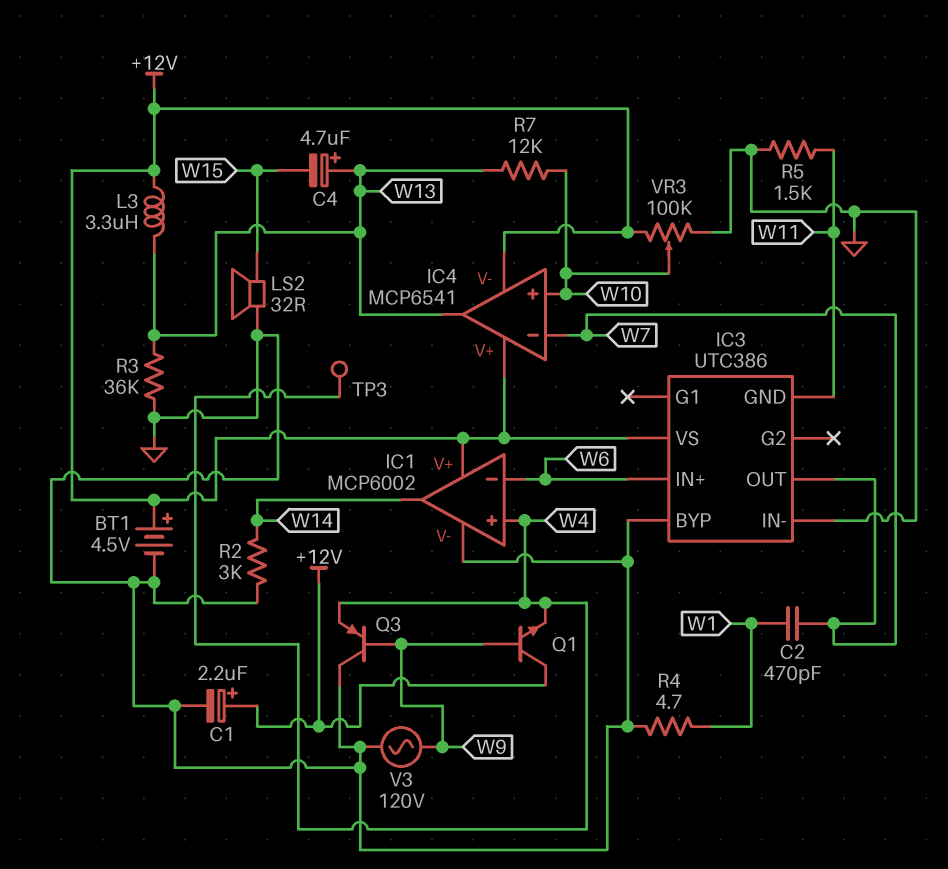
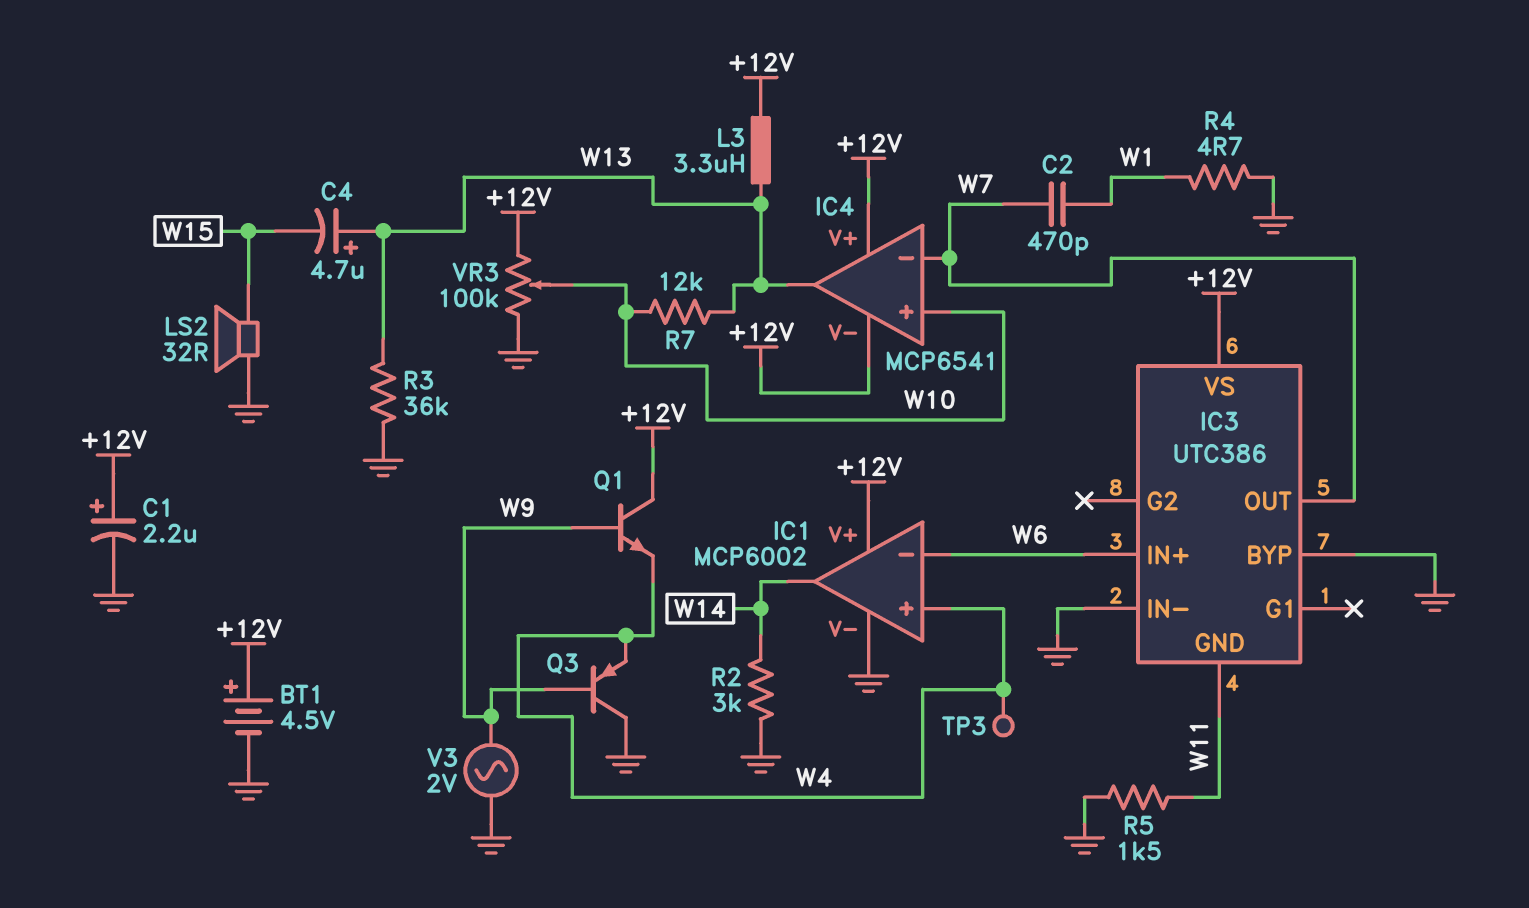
V3: AC 120V (GND, W9) -> AC 2V (GND, W9)

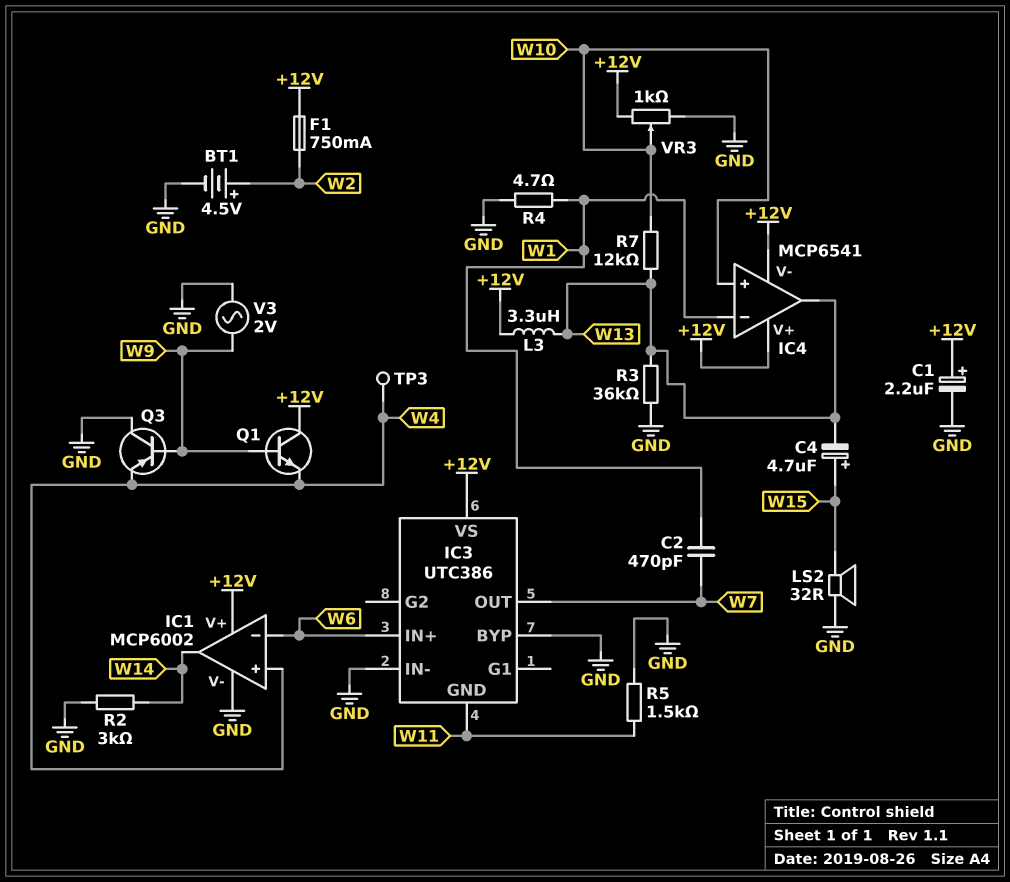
BT1: 4.5V (plus +12V, minus GND) -> 4.5V (plus W2, minus GND)
C4: 4.7uF (plus W13, minus W15) -> 4.7uF (plus W15, minus W13)
F1: none -> 750mA (+12V, W2)
IC4 pin in-: W7 -> W1
VR3: 100k (+12V, GND, wiper W10) -> 1k (+12V, GND, wiper W10)

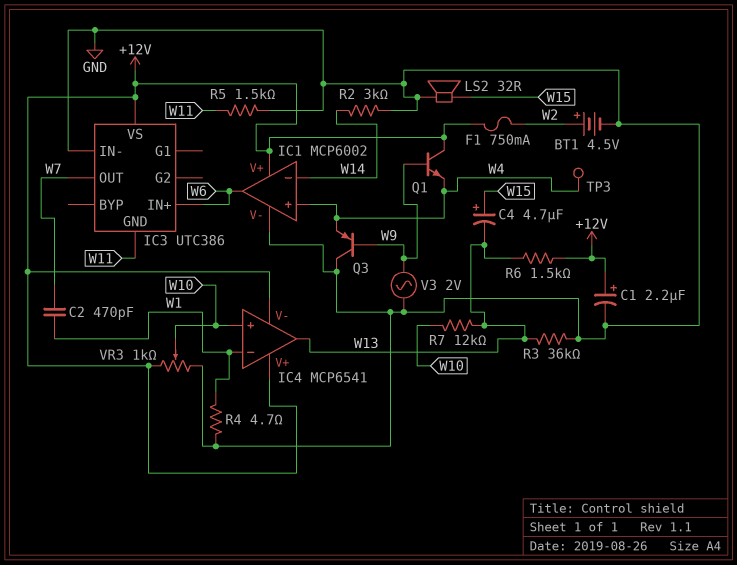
IC1 pin in-: W6 -> W14
IC1 pin out: W14 -> W6
IC3 pin BYP: GND -> none
L3: 3.3uH (+12V, W13) -> none
R6: none -> 1.5k (+12V, W13)

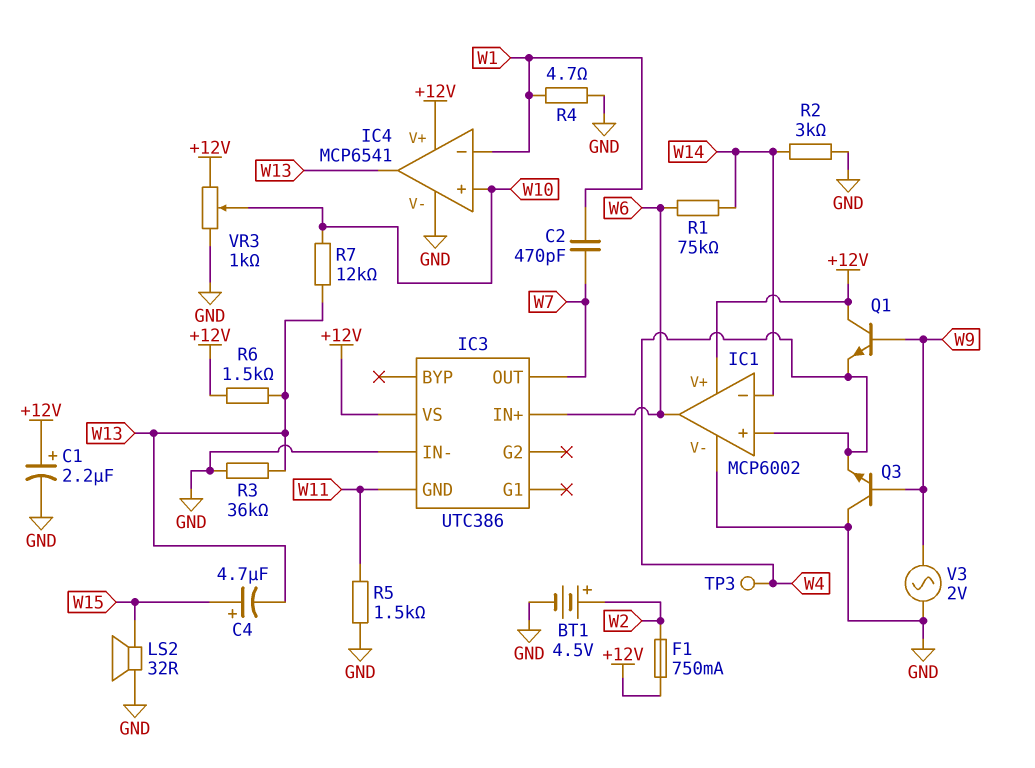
IC4 pin V-: +12V -> GND
Q3: PNP (B W9, C GND, E W4) -> NPN (B W9, C GND, E W4)
R1: none -> 75k (W6, W14)

